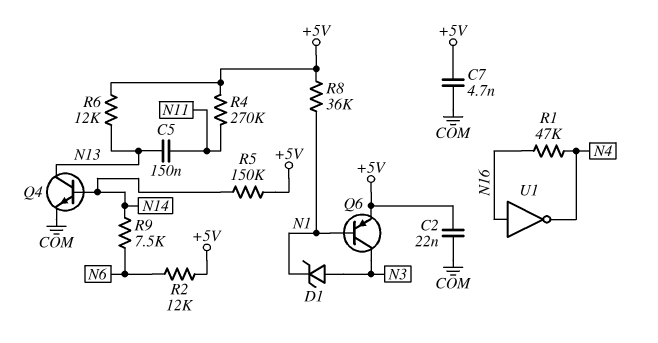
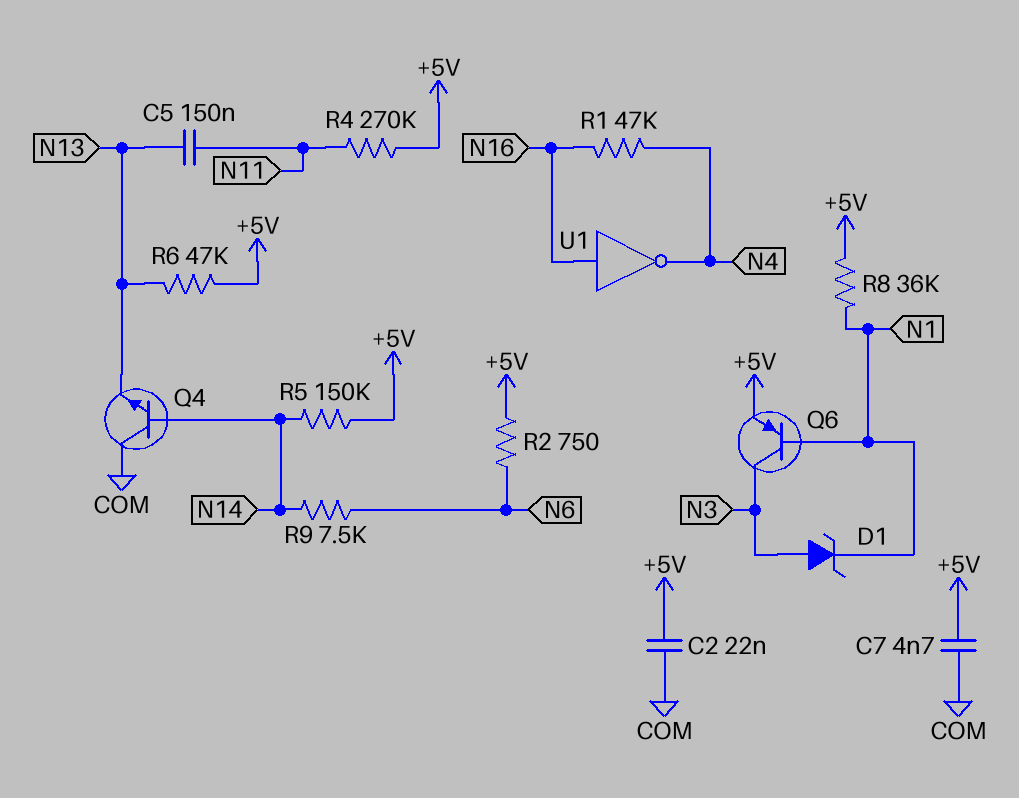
Q4: NPN (B N14, C N13, E COM) -> NPN (B N14, C COM, E N13)
R2: 12k (+5V, N6) -> 750 (+5V, N6)
R6: 12k (+5V, N13) -> 47k (+5V, N13)

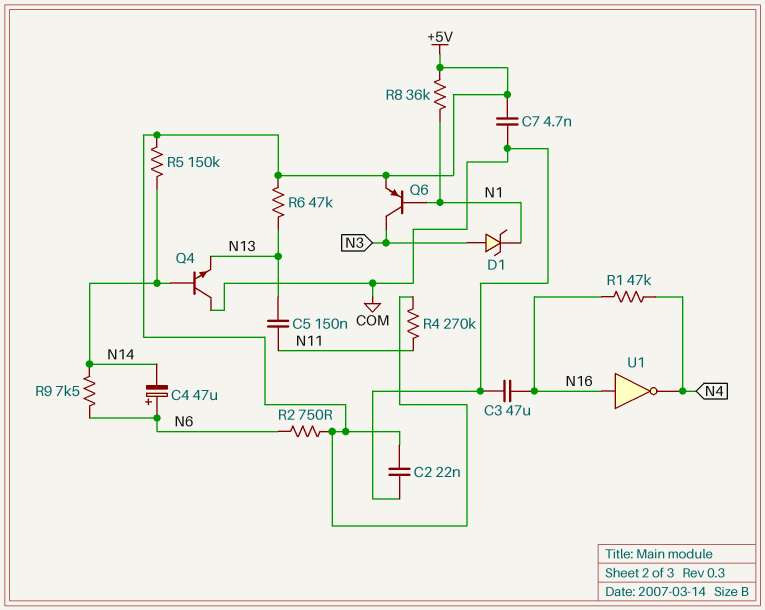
C3: none -> 47uF (COM, N16)
C4: none -> 47uF (plus N6, minus N14)

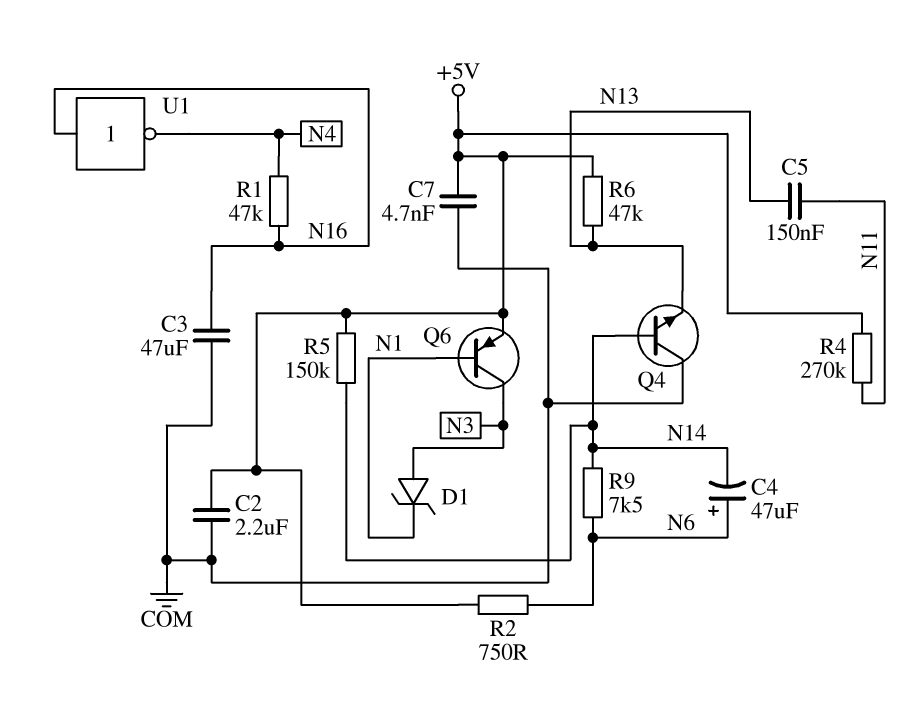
C2: 22nF (+5V, COM) -> 2.2uF (+5V, COM)
R8: 36k (+5V, N1) -> none

